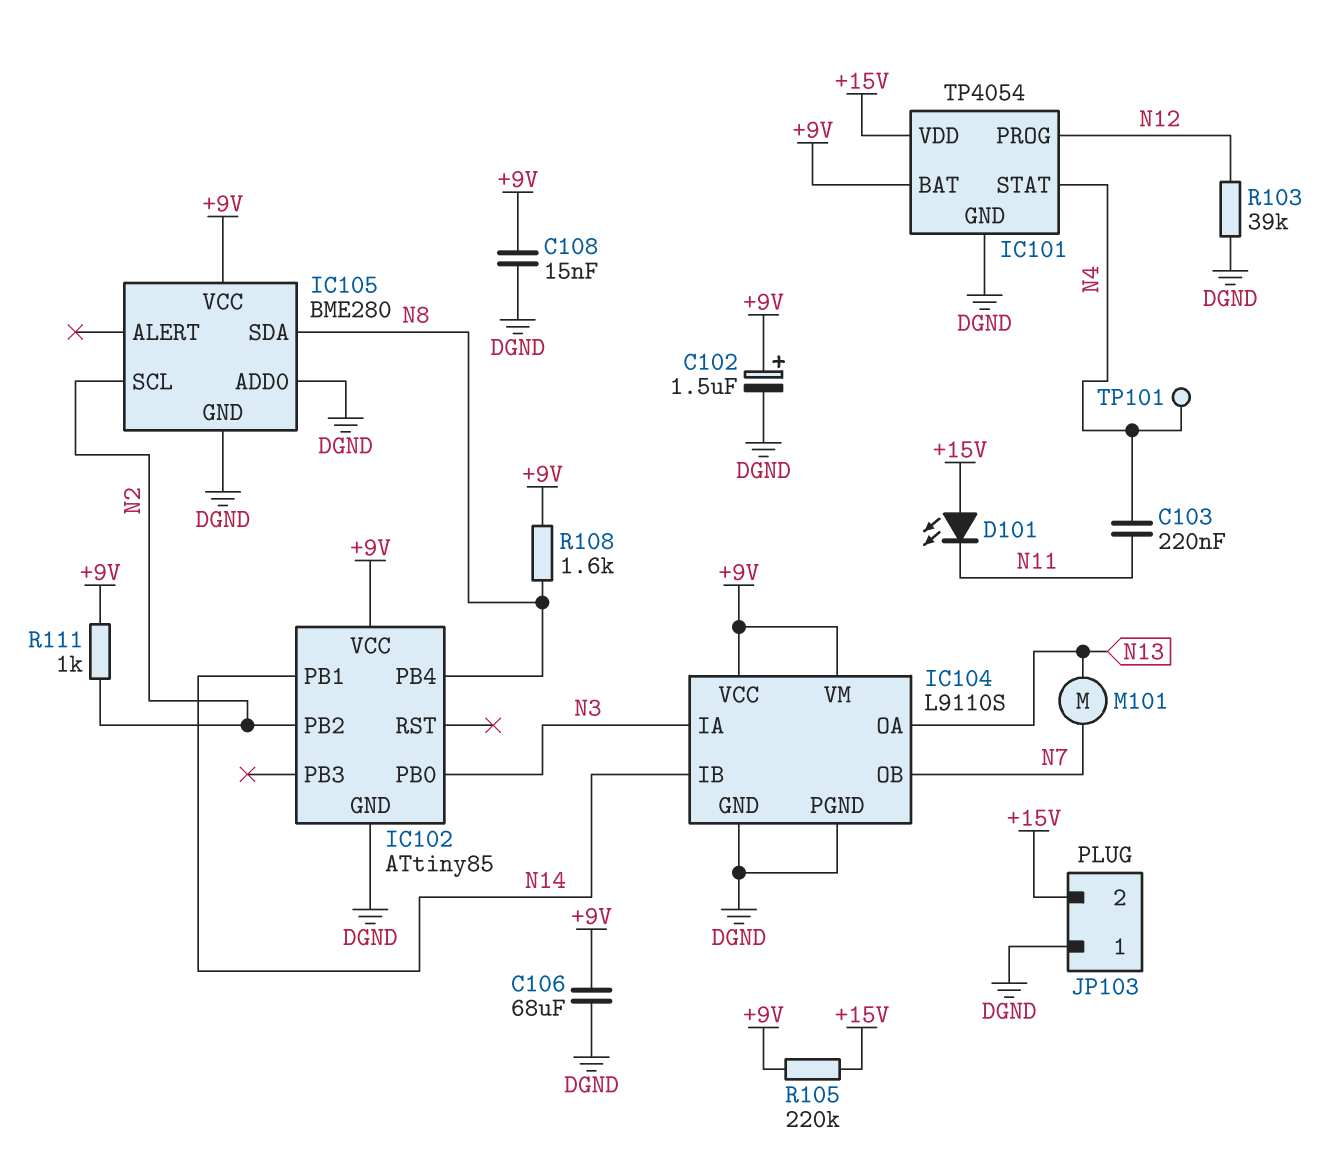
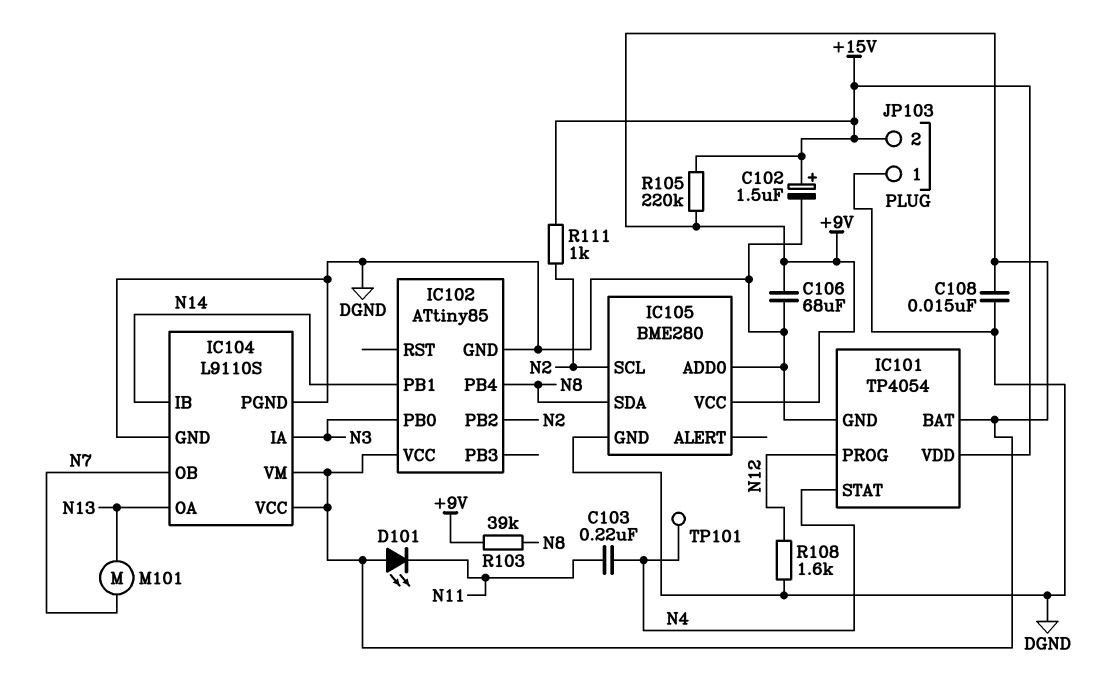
C102: 1.5uF (plus +9V, minus DGND) -> 1.5uF (plus +15V, minus DGND)
D101: LED (A +15V, K N11) -> LED (A +9V, K N11)
R103: 39k (DGND, N12) -> 39k (+9V, N8)
R108: 1.6k (+9V, N8) -> 1.6k (DGND, N12)
R111: 1k (+9V, N2) -> 1k (+15V, N2)

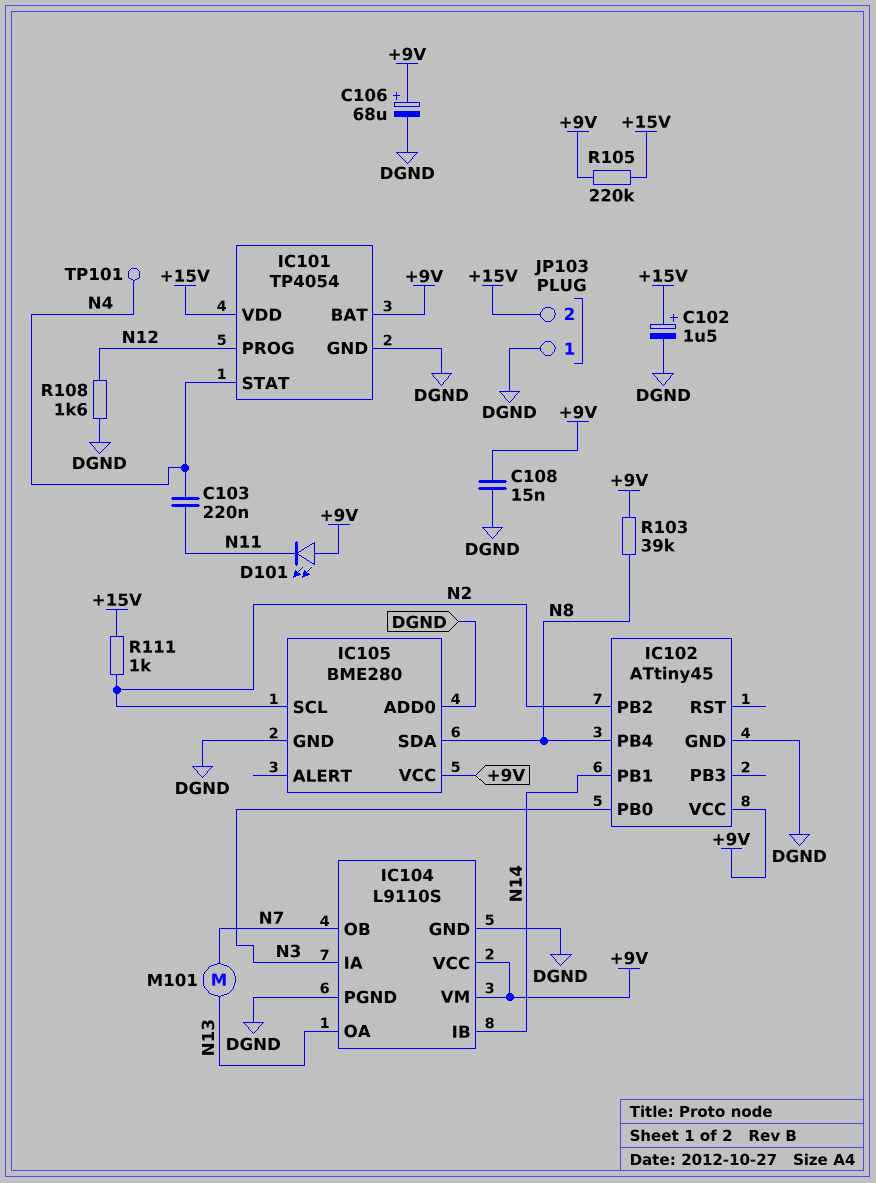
C106: 68uF (+9V, DGND) -> 68uF (plus +9V, minus DGND)
IC102: ATtiny85 -> ATtiny45

